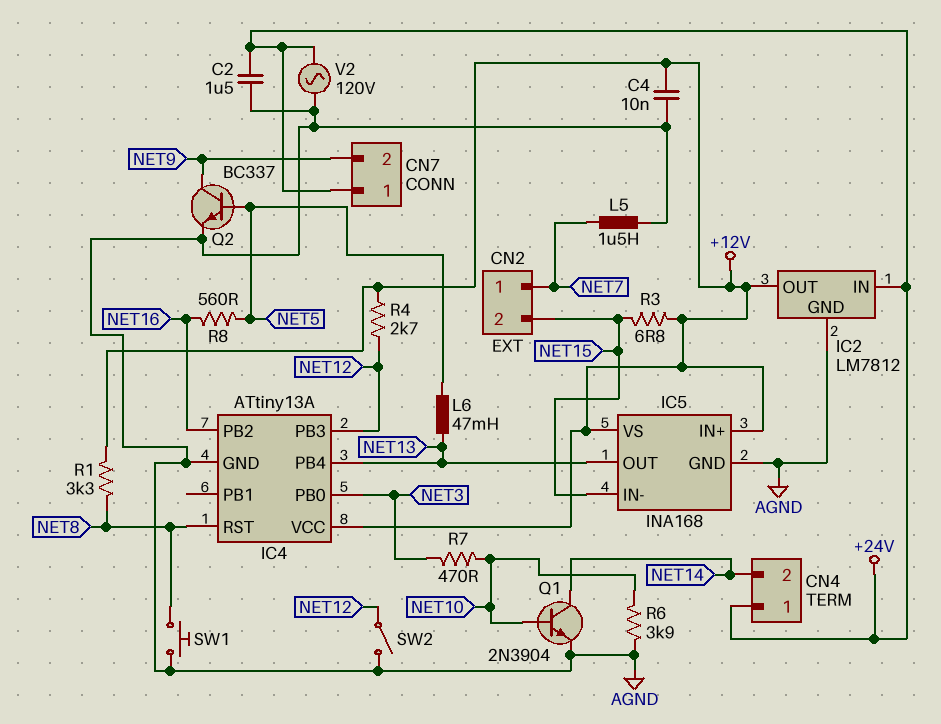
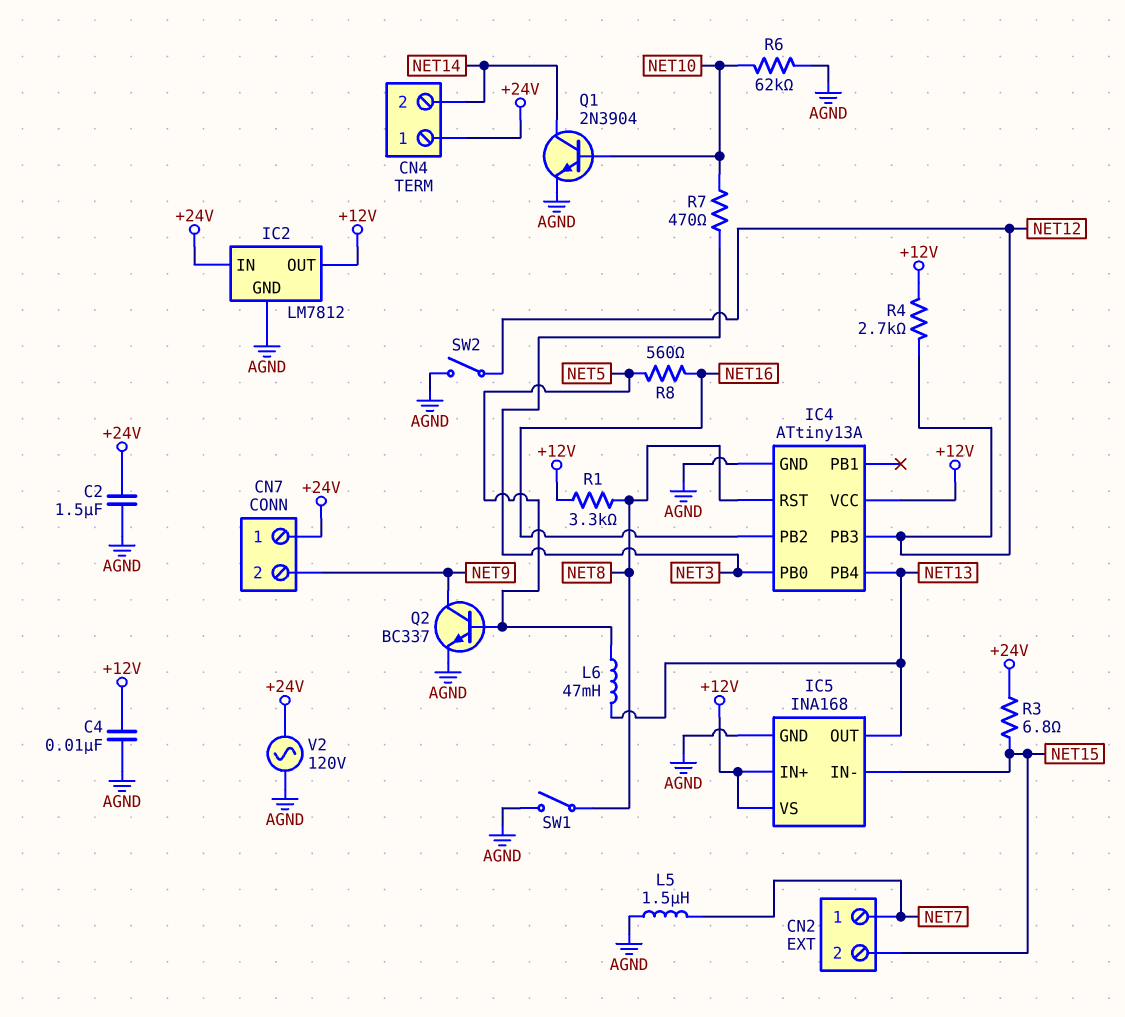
R3: 6.8 (+12V, NET15) -> 6.8 (+24V, NET15)
R6: 3.9k (AGND, NET10) -> 62k (AGND, NET10)
SW1: button (AGND, NET8) -> switch (AGND, NET8)

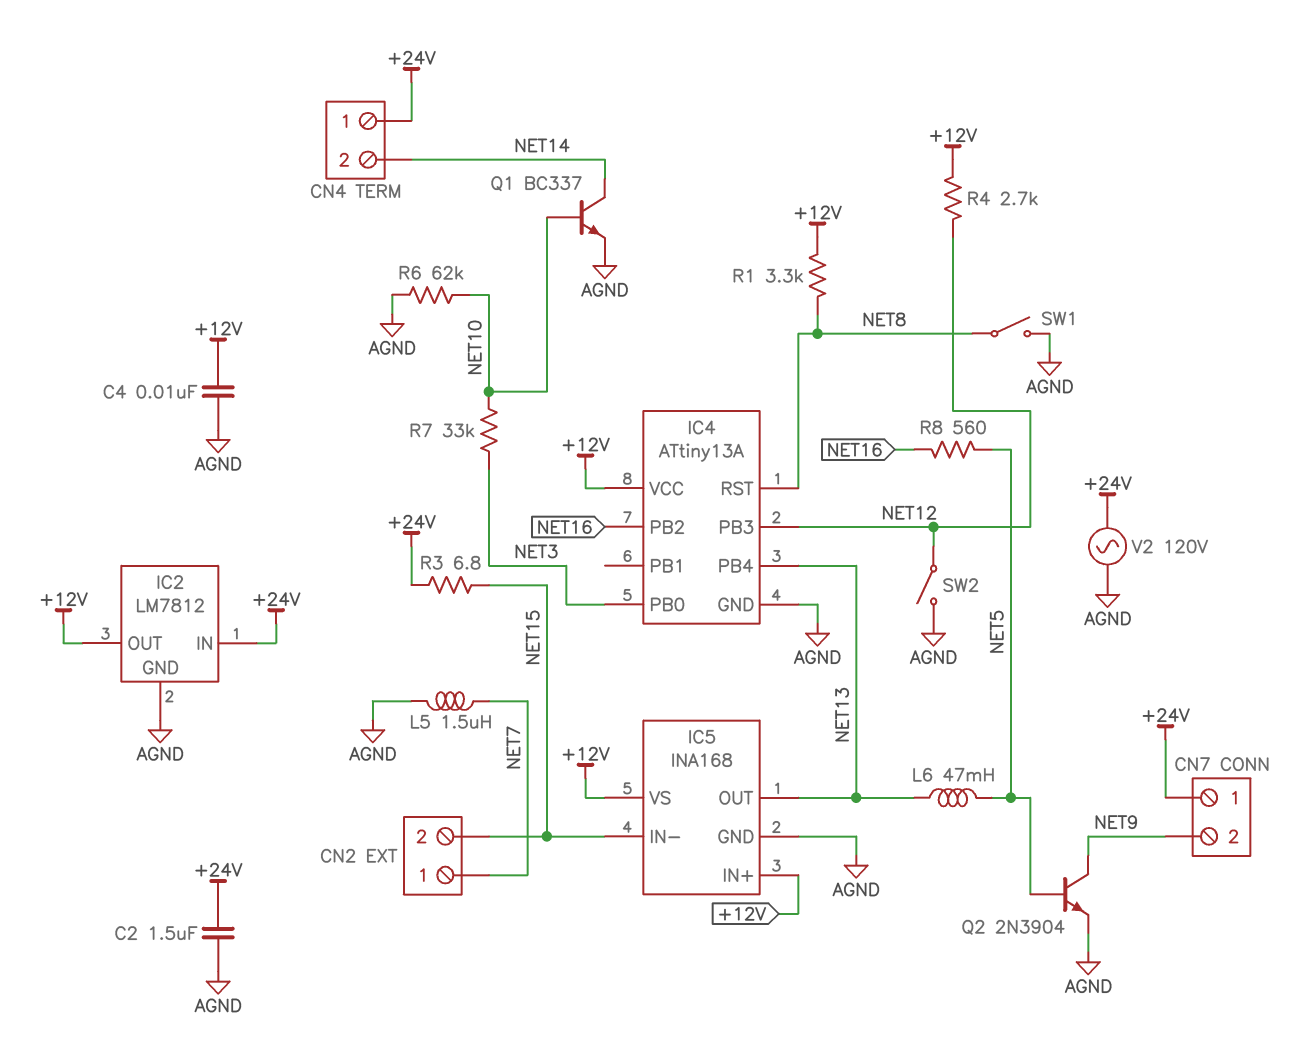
Q1: NPN 2N3904 (B NET10, C NET14, E AGND) -> NPN BC337 (B NET10, C NET14, E AGND)
Q2: NPN BC337 (B NET5, C NET9, E AGND) -> NPN 2N3904 (B NET5, C NET9, E AGND)
R7: 470 (NET3, NET10) -> 33k (NET3, NET10)

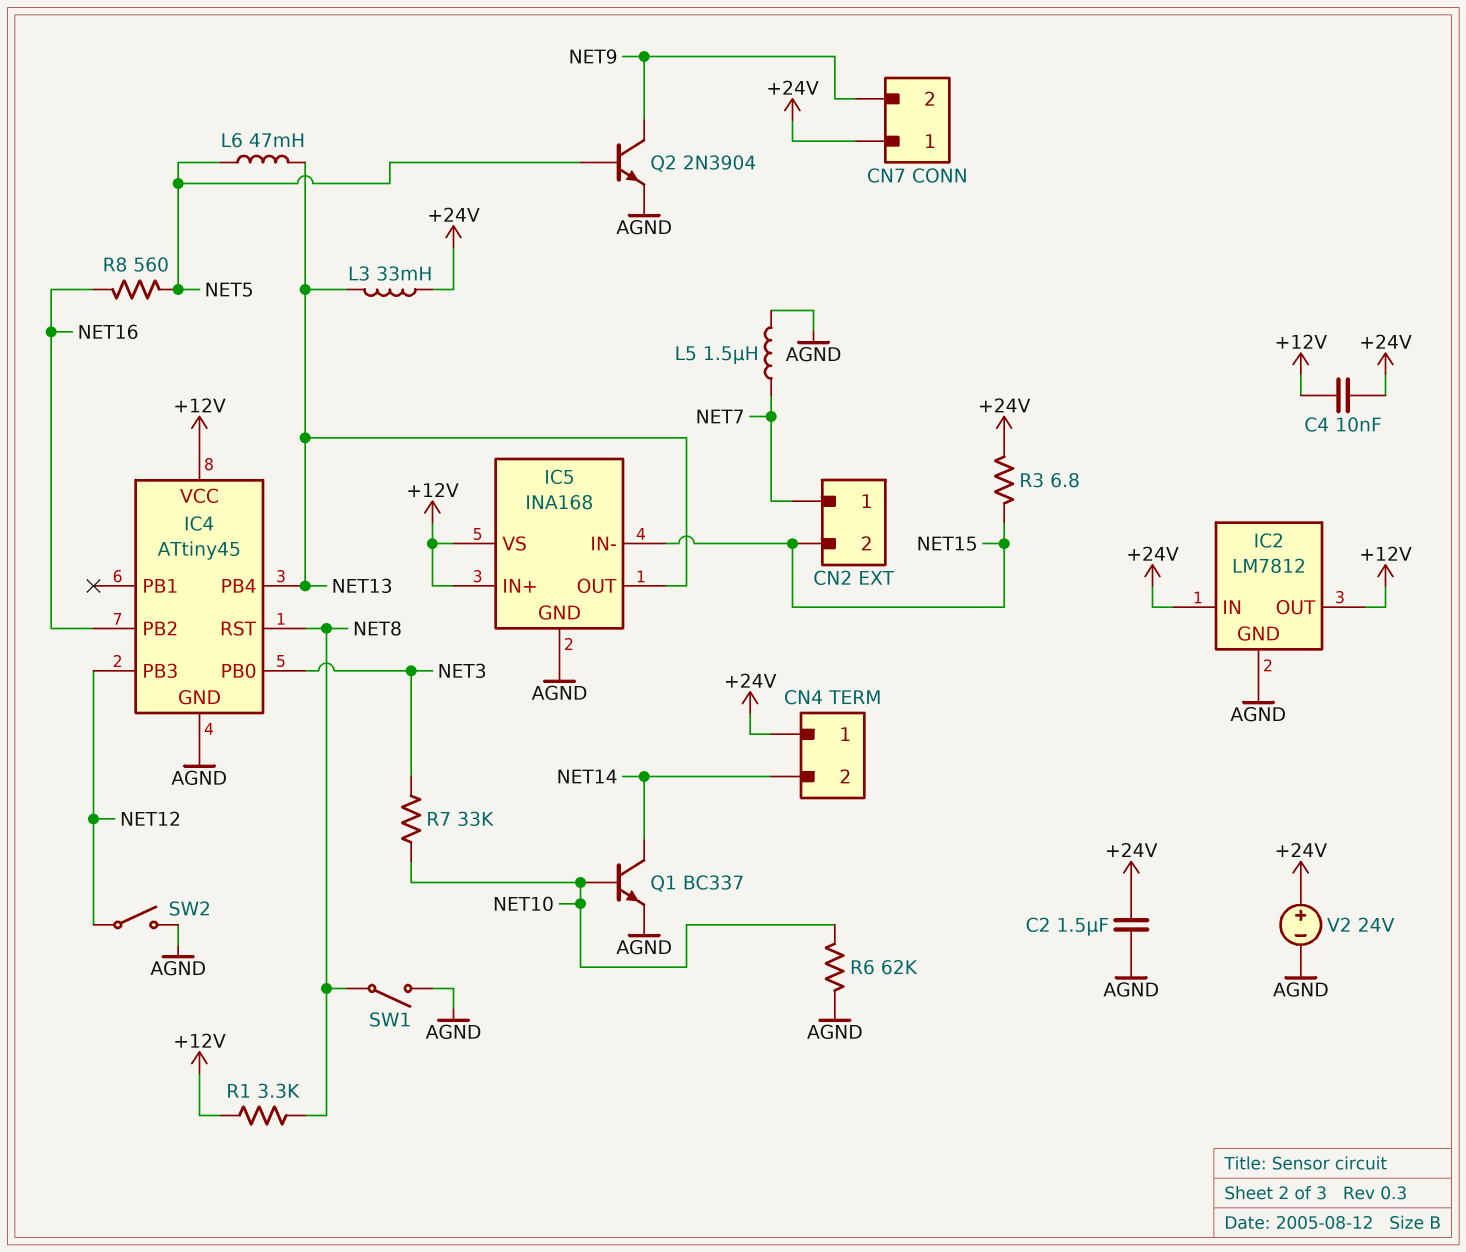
C4: 10nF (+12V, AGND) -> 10nF (+12V, +24V)
IC4: ATtiny13A -> ATtiny45
L3: none -> 33mH (+24V, NET13)
R4: 2.7k (+12V, NET12) -> none
V2: AC 120V (+24V, AGND) -> 24V (plus +24V, minus AGND)

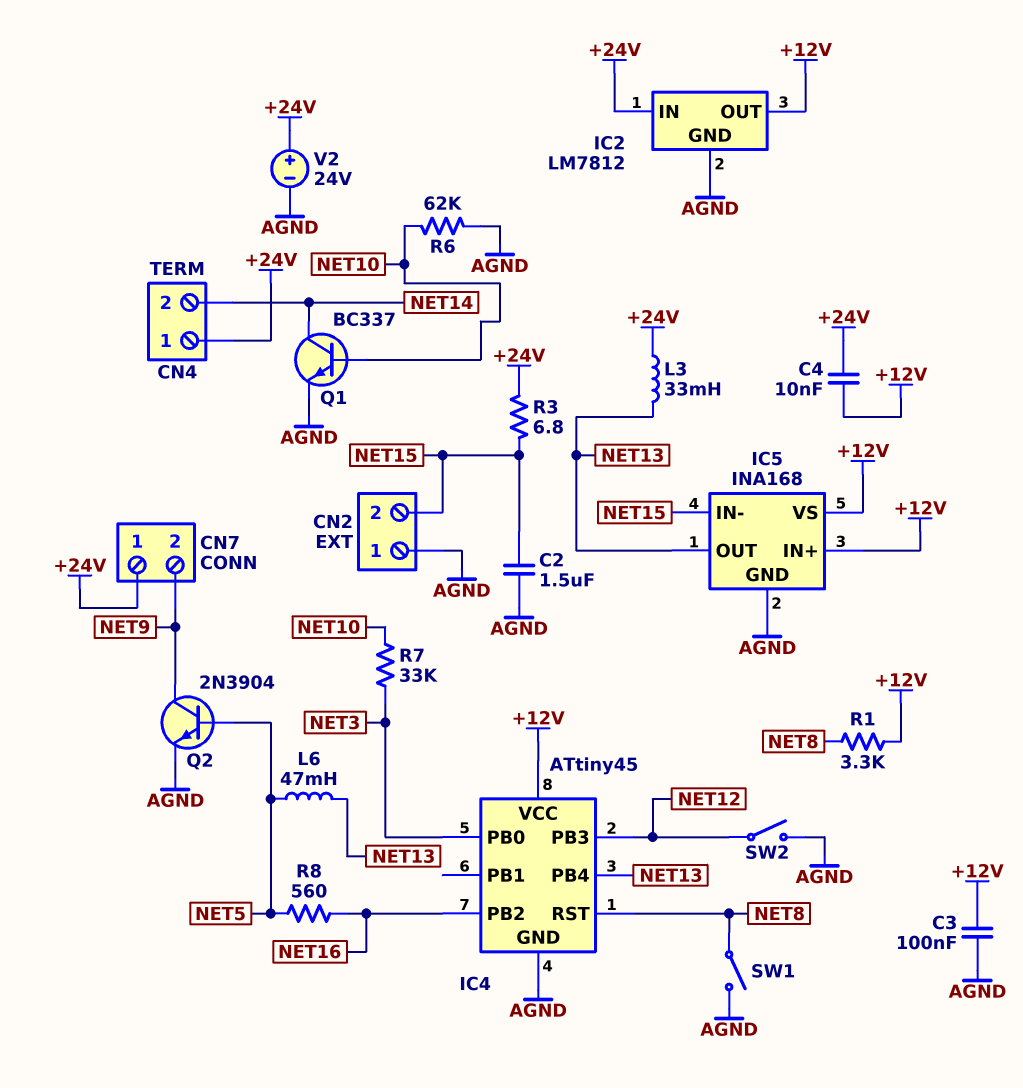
C2: 1.5uF (+24V, AGND) -> 1.5uF (AGND, NET15)
C3: none -> 100nF (+12V, AGND)
CN2 pin 1: NET7 -> AGND
L5: 1.5uH (AGND, NET7) -> none

